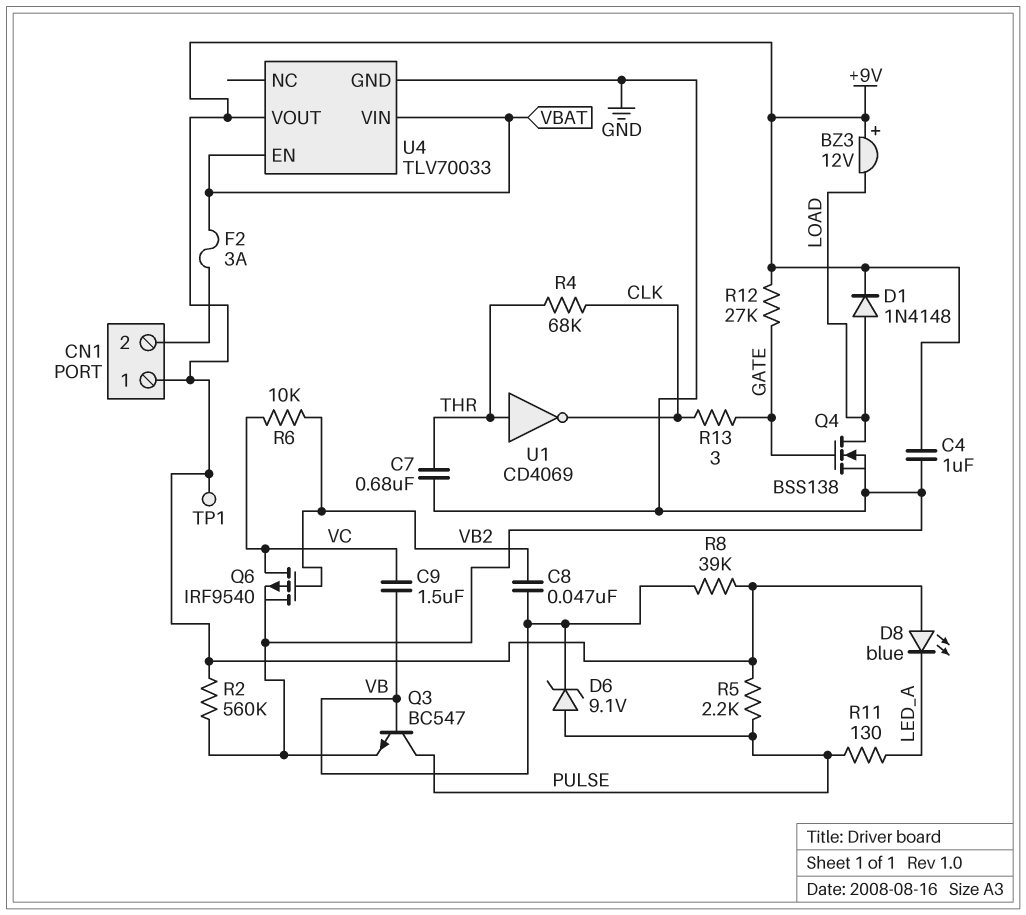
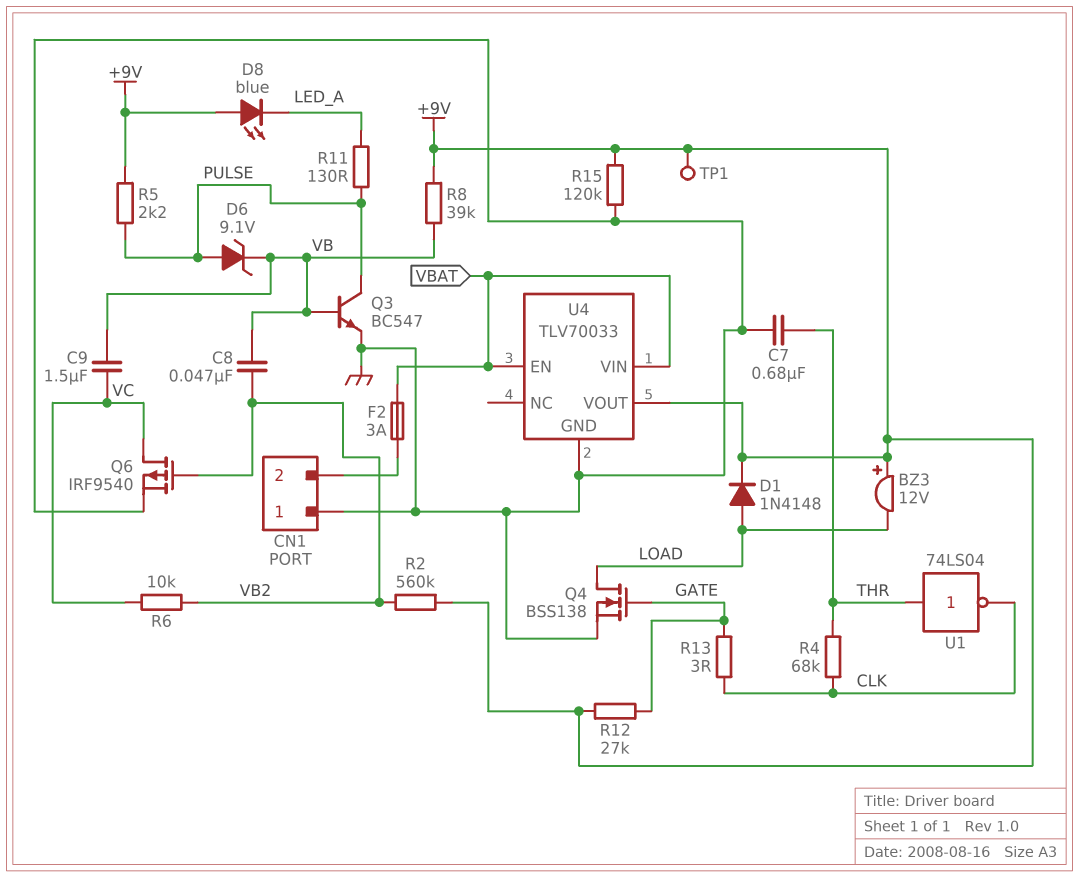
C4: 1uF (+9V, GND) -> none
CN1 pin 1: +9V -> GND
R2: 560k (+9V, GND) -> 560k (+9V, VB2)
R15: none -> 120k (+9V, GND)
U1: NOT CD4069 (in THR, out CLK) -> NOT 74LS04 (in THR, out CLK)

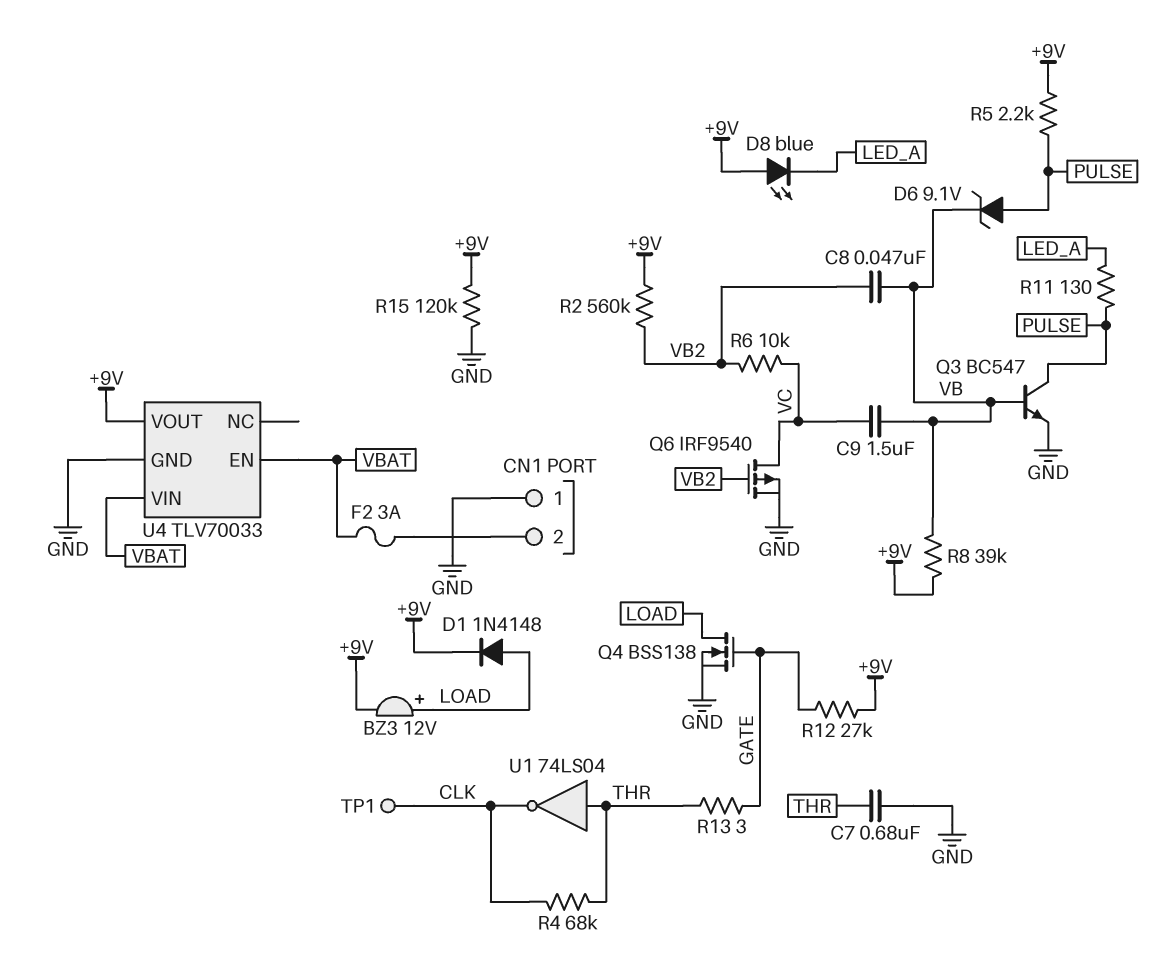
BZ3: buzzer 12V (plus +9V, minus LOAD) -> buzzer 12V (plus LOAD, minus +9V)
R13: 3 (CLK, GATE) -> 3 (GATE, THR)
TP1: test point (+9V) -> test point (CLK)

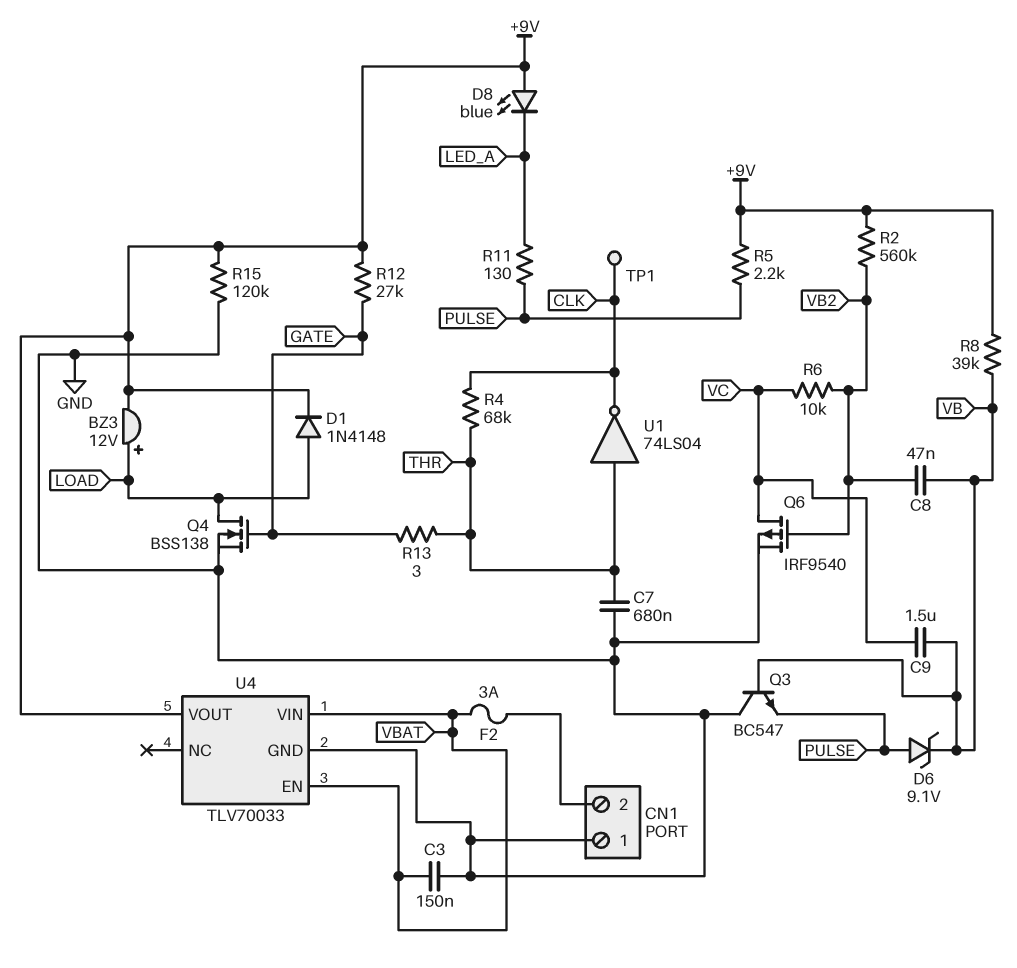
C3: none -> 150nF (GND, VBAT)
Q3: NPN BC547 (B VB, C PULSE, E GND) -> NPN BC547 (B VB, C GND, E PULSE)

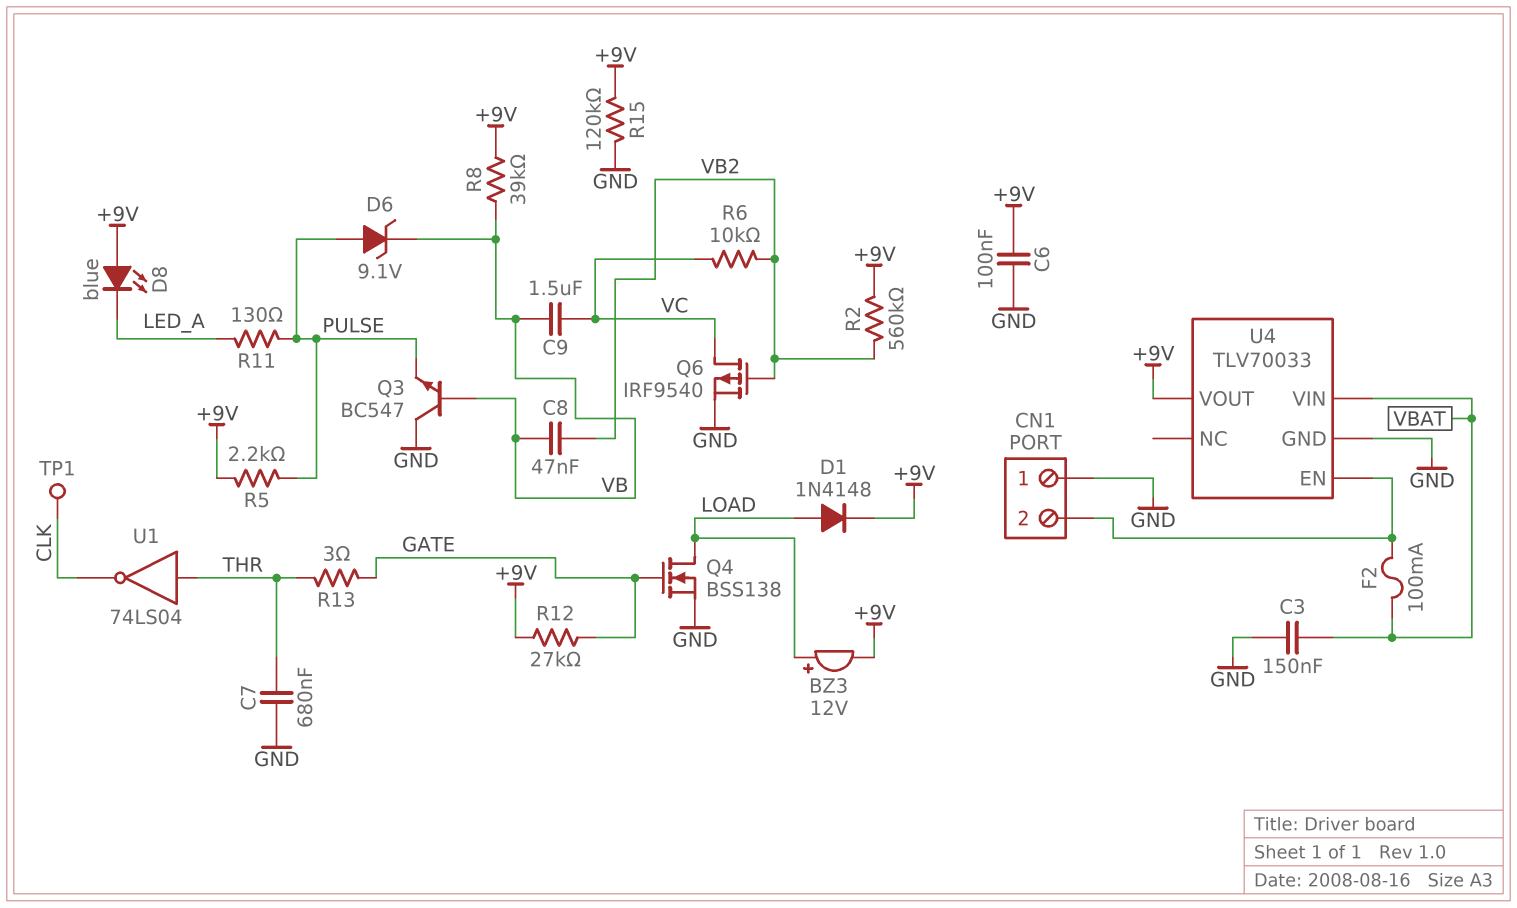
C6: none -> 100nF (+9V, GND)
F2: 3A (CN1/2, VBAT) -> 100mA (CN1/2, VBAT)
R4: 68k (CLK, THR) -> none
U4 pin EN: VBAT -> CN1/2

